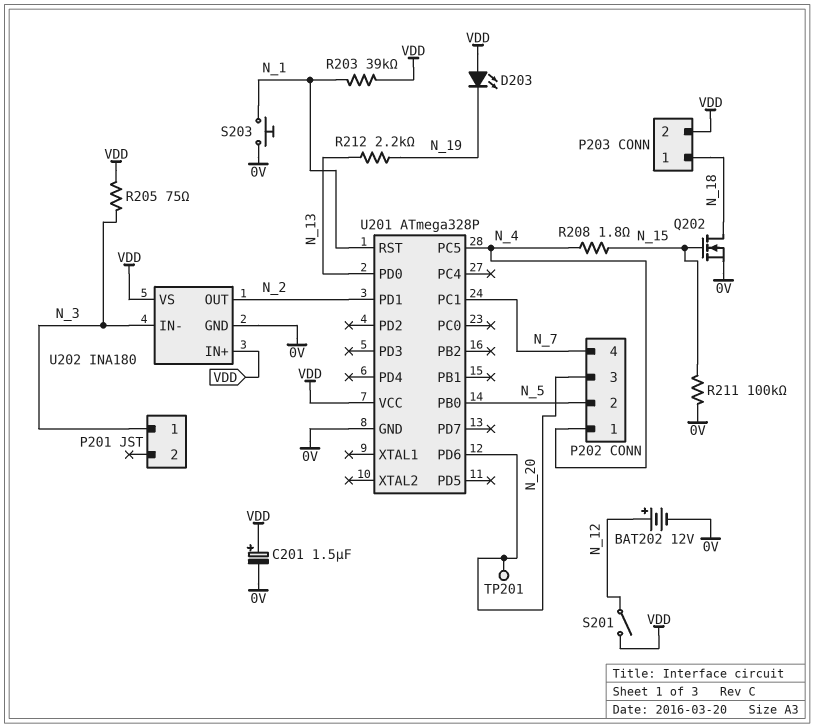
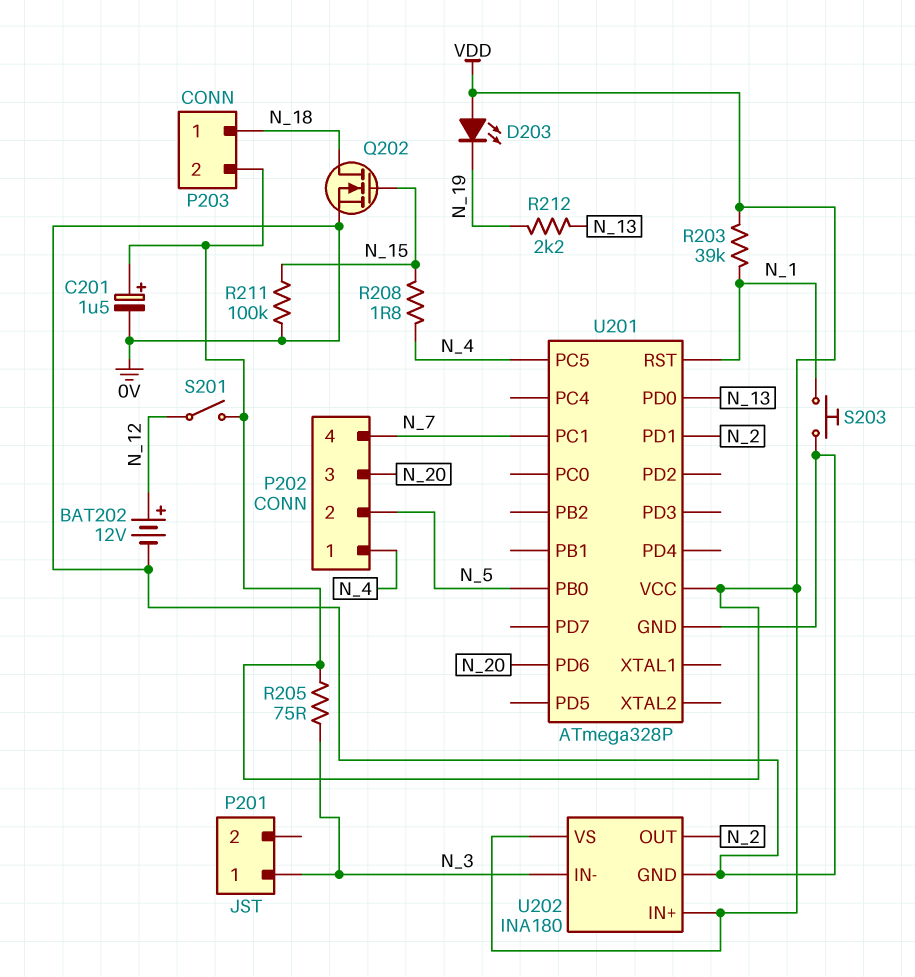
TP201: test point (N_20) -> none

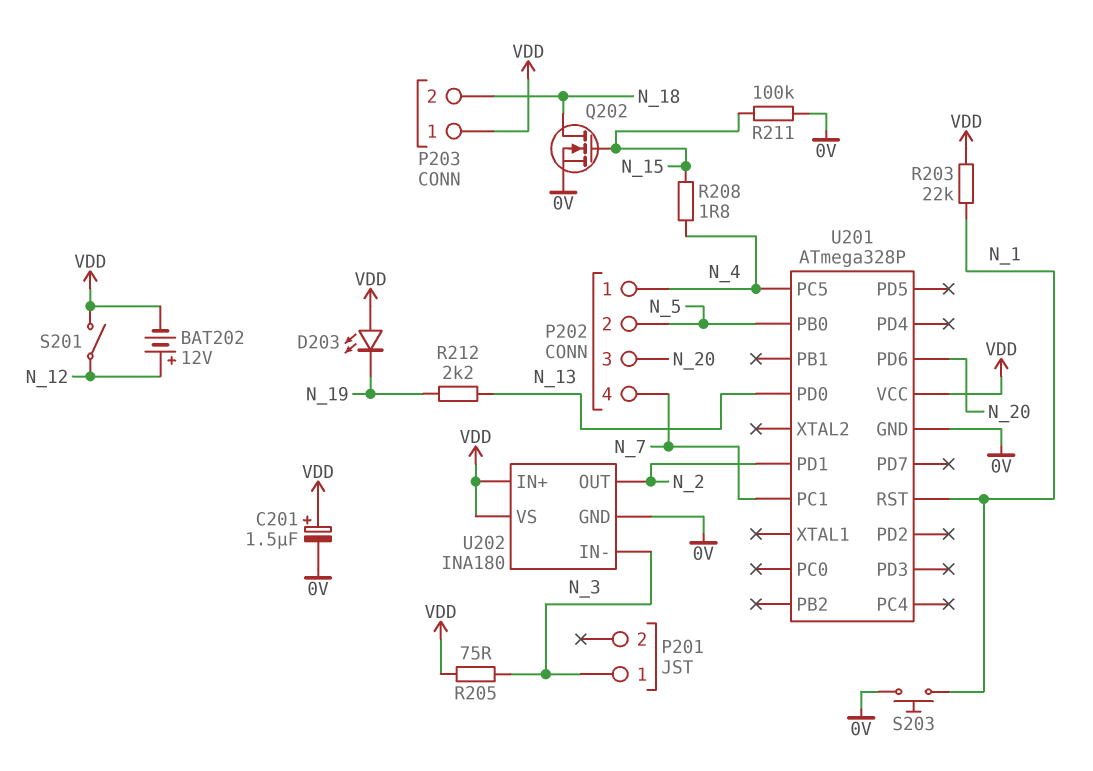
BAT202: 12V (plus N_12, minus 0V) -> 12V (plus N_12, minus VDD)
P203 pin 1: N_18 -> VDD
P203 pin 2: VDD -> N_18
R203: 39k (N_1, VDD) -> 22k (N_1, VDD)

